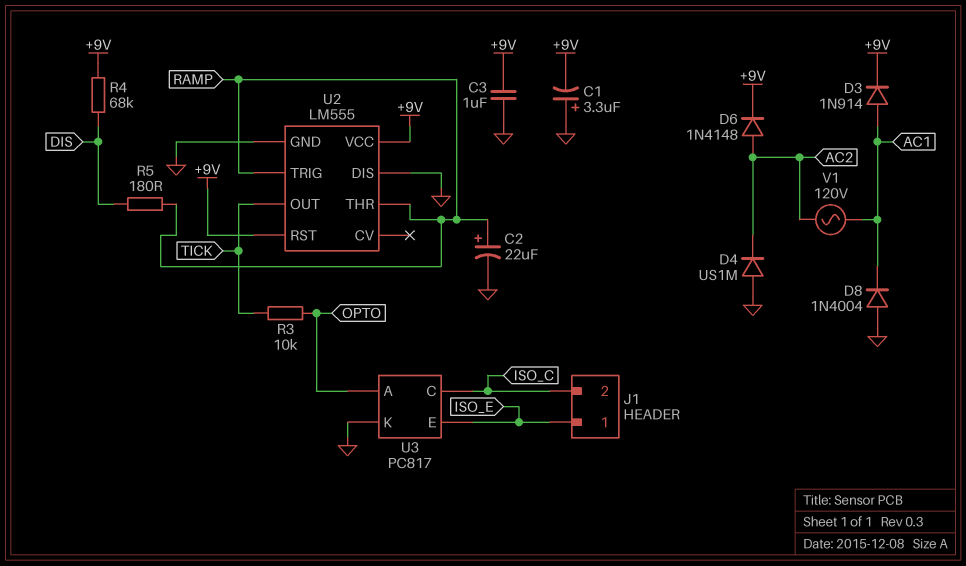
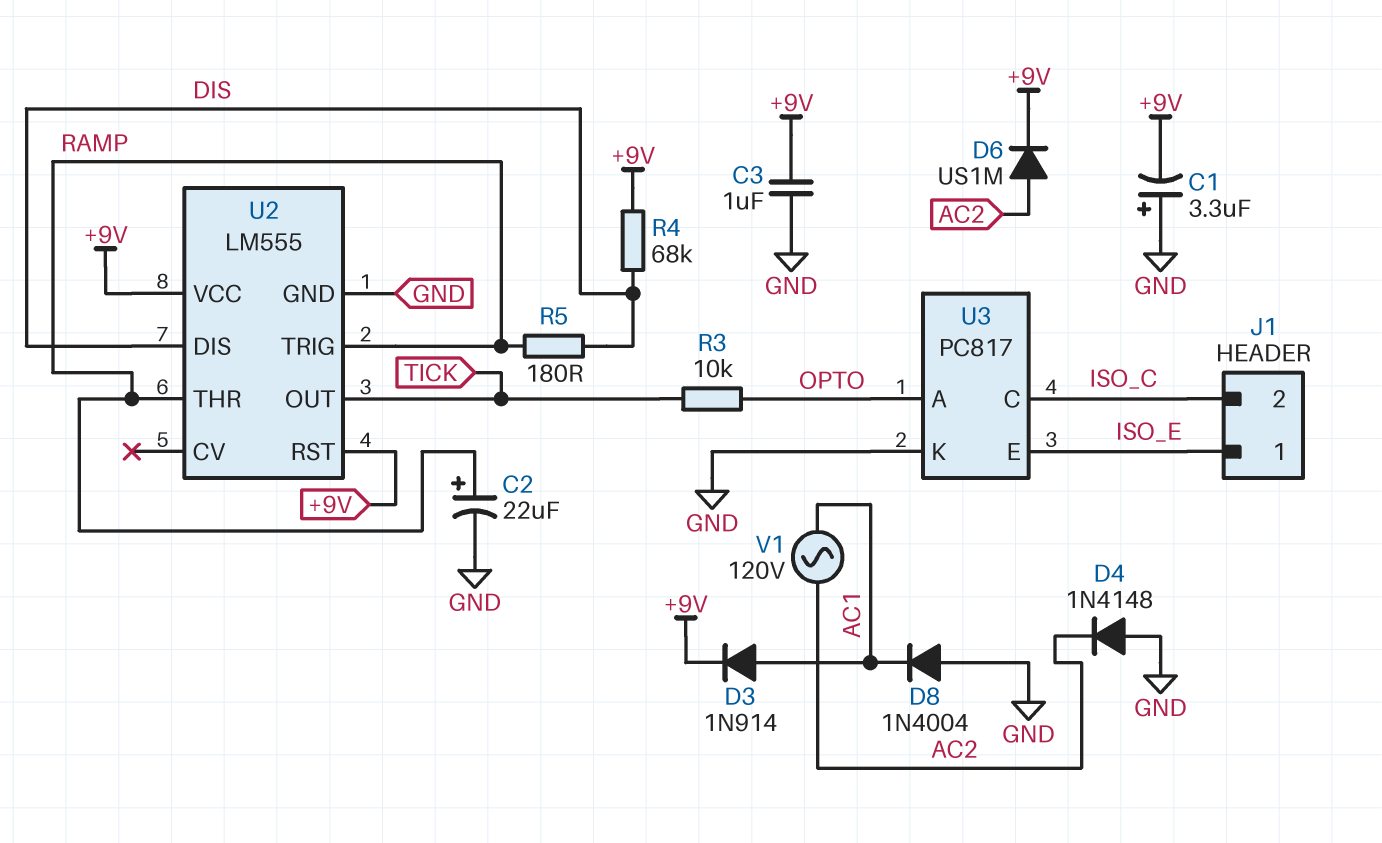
D4: diode US1M (A GND, K AC2) -> diode 1N4148 (A GND, K AC2)
D6: diode 1N4148 (A AC2, K +9V) -> diode US1M (A AC2, K +9V)
U2 pin DIS: GND -> DIS

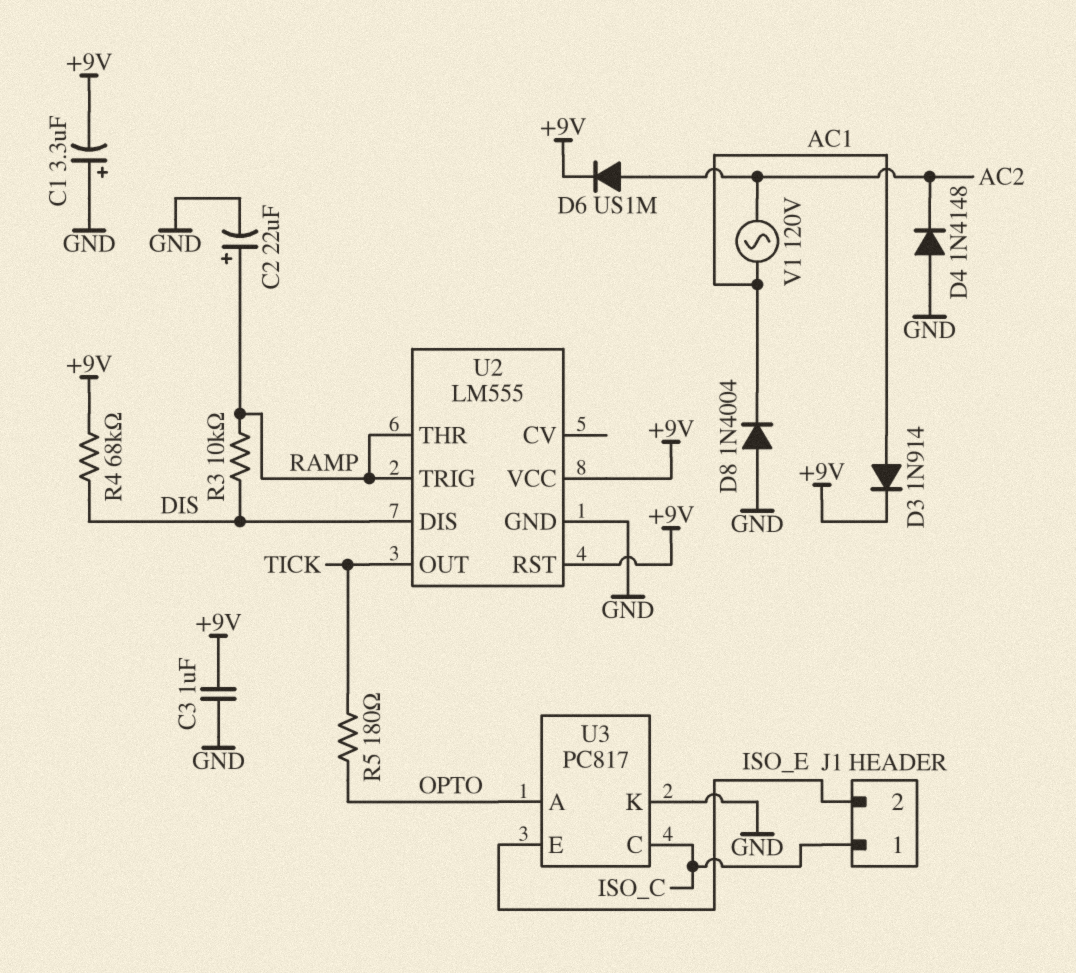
J1 pin 1: ISO_E -> ISO_C
J1 pin 2: ISO_C -> ISO_E
R3: 10k (OPTO, TICK) -> 10k (DIS, RAMP)
R5: 180 (DIS, RAMP) -> 180 (OPTO, TICK)

